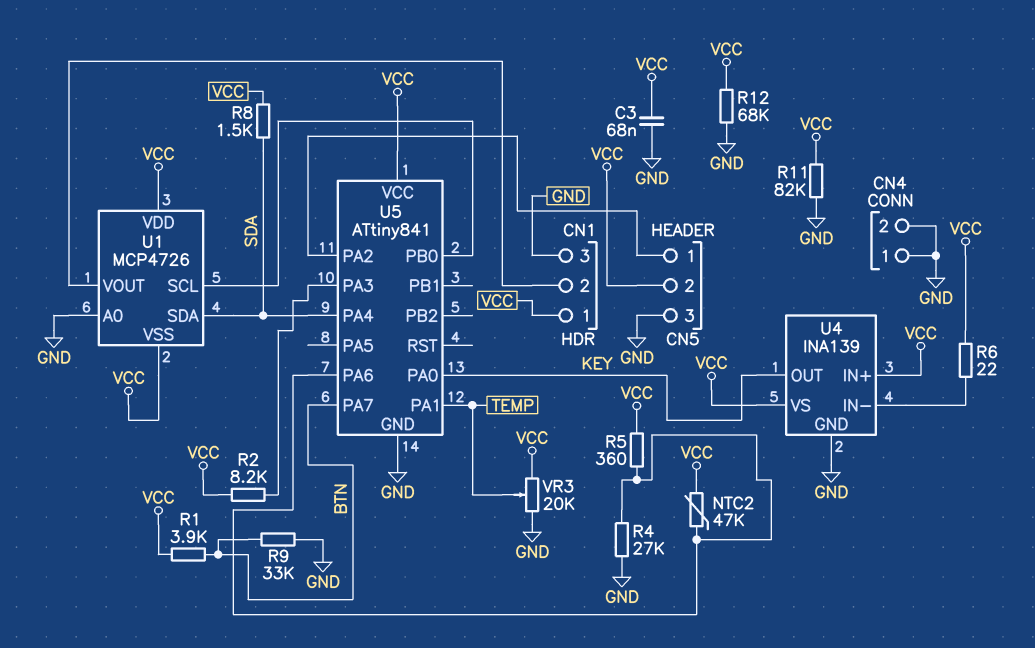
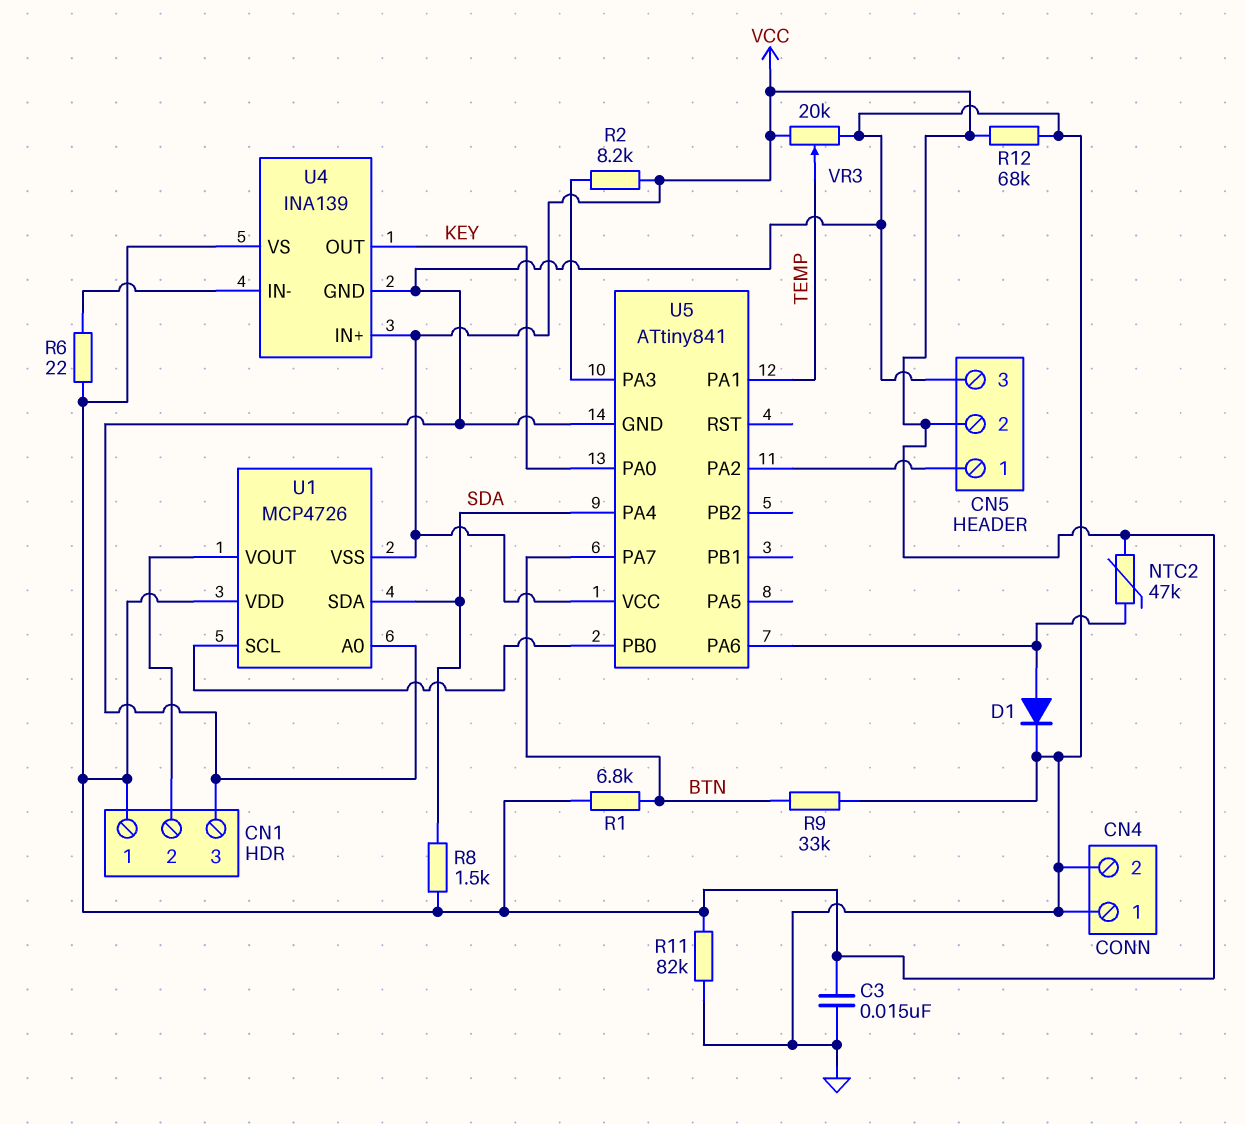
C3: 68nF (GND, VCC) -> 15nF (GND, VCC)
D1: none -> diode (A U5/PA6, K GND)
R1: 3.9k (BTN, VCC) -> 6.8k (BTN, VCC)
R4: 27k (GND, U5/PA6) -> none
R5: 360 (U5/PA6, VCC) -> none

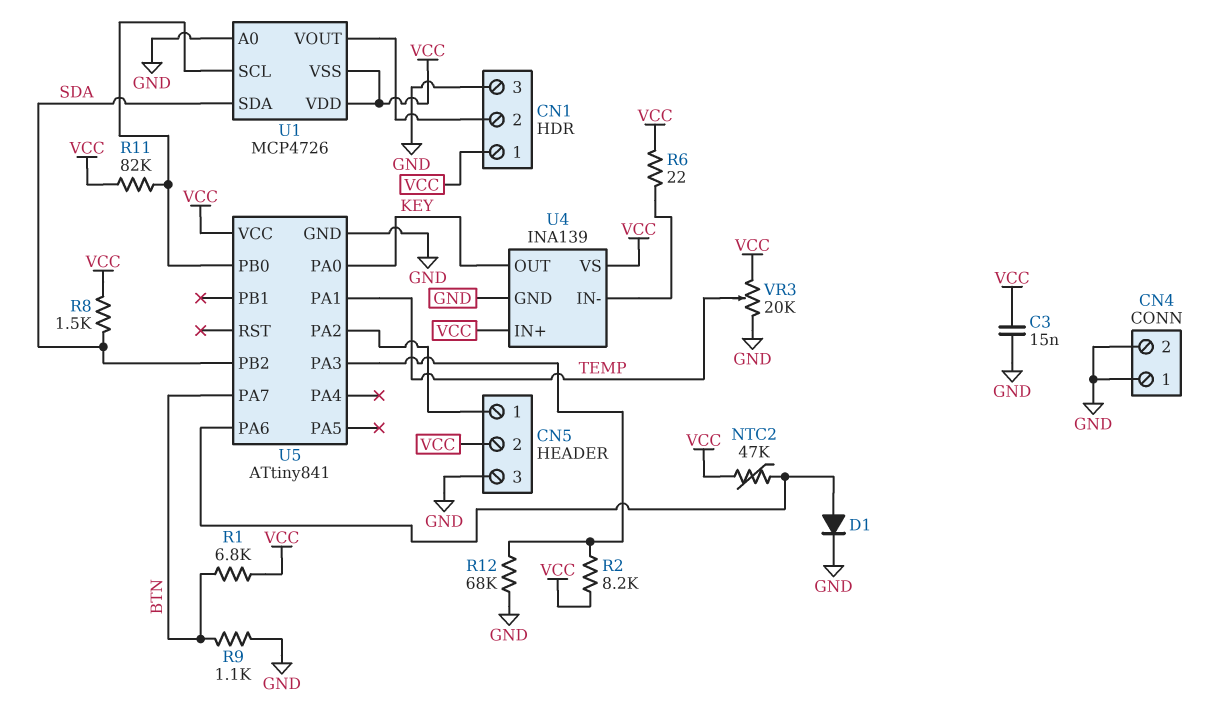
R9: 33k (BTN, GND) -> 1.1k (BTN, GND)
R11: 82k (GND, VCC) -> 82k (U1/SCL, VCC)
R12: 68k (GND, VCC) -> 68k (GND, U5/PA3)
U5 pin PA4: SDA -> none
U5 pin PB2: none -> SDA

